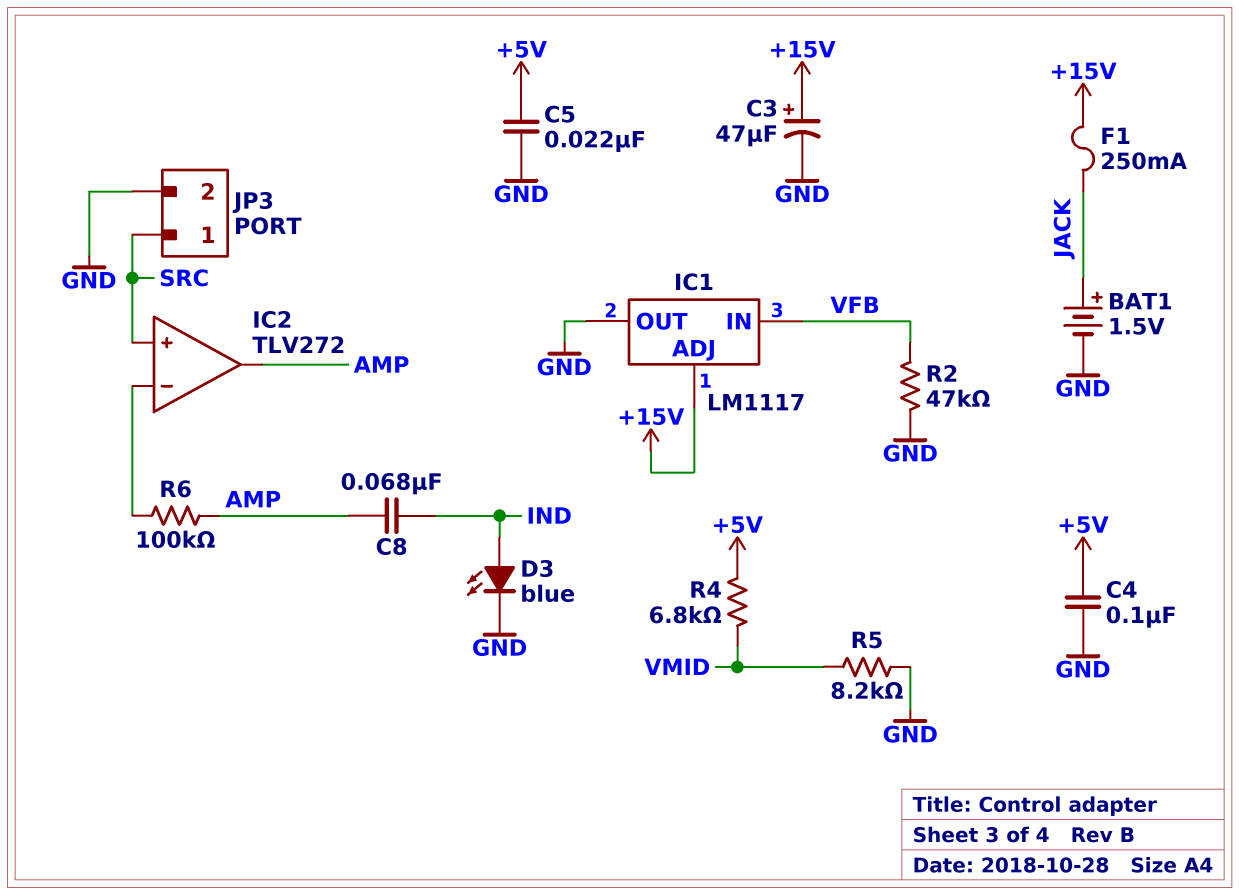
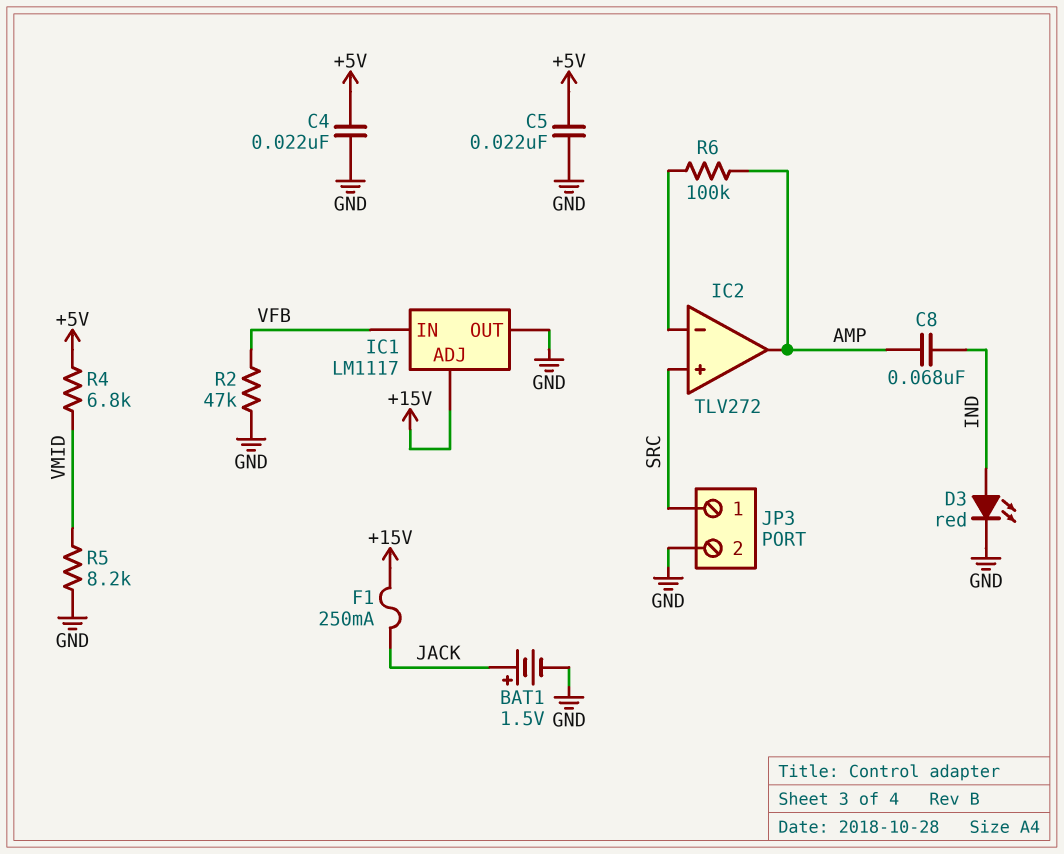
C3: 47uF (plus +15V, minus GND) -> none
C4: 100nF (+5V, GND) -> 22nF (+5V, GND)
D3: LED blue (A IND, K GND) -> LED red (A IND, K GND)

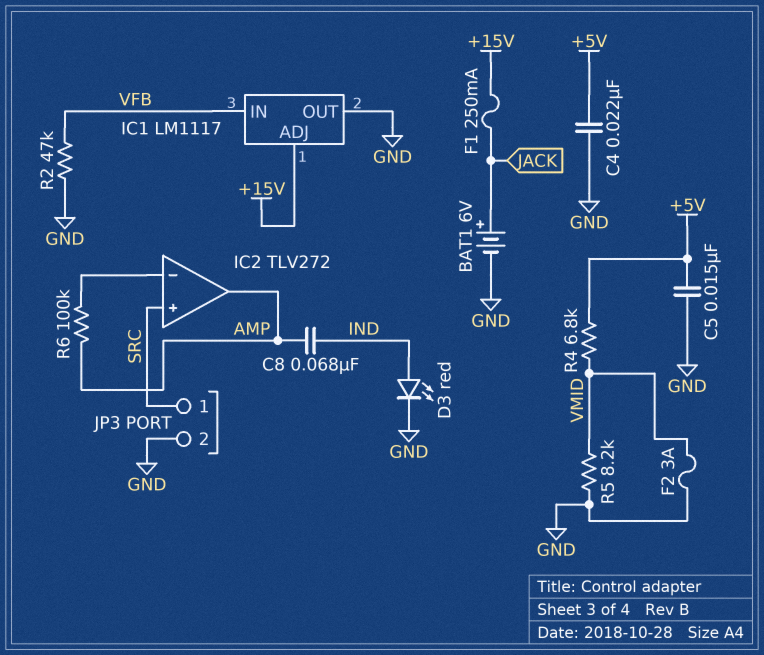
BAT1: 1.5V (plus JACK, minus GND) -> 6V (plus JACK, minus GND)
C5: 22nF (+5V, GND) -> 15nF (+5V, GND)
F2: none -> 3A (GND, VMID)

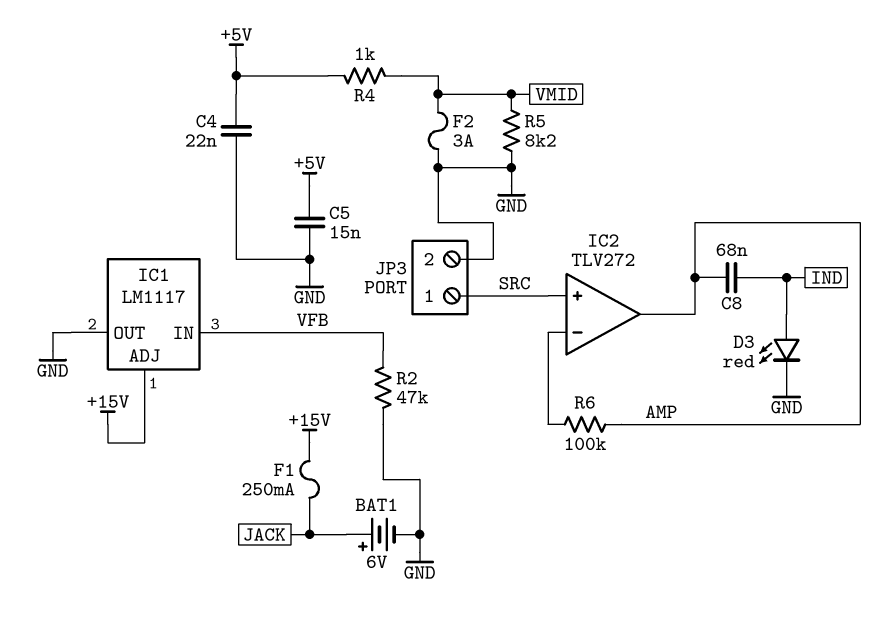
R4: 6.8k (+5V, VMID) -> 1k (+5V, VMID)

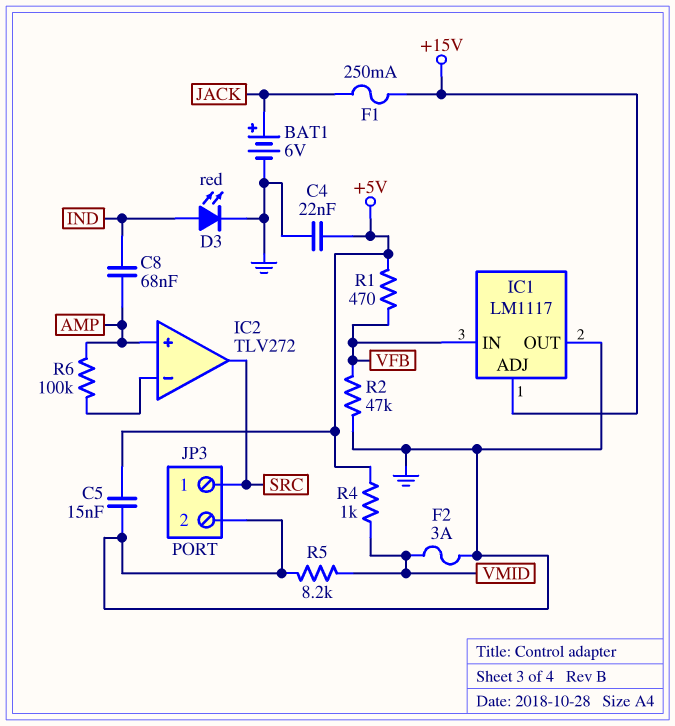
IC2 pin in+: SRC -> AMP
IC2 pin out: AMP -> SRC
R1: none -> 470 (+5V, VFB)

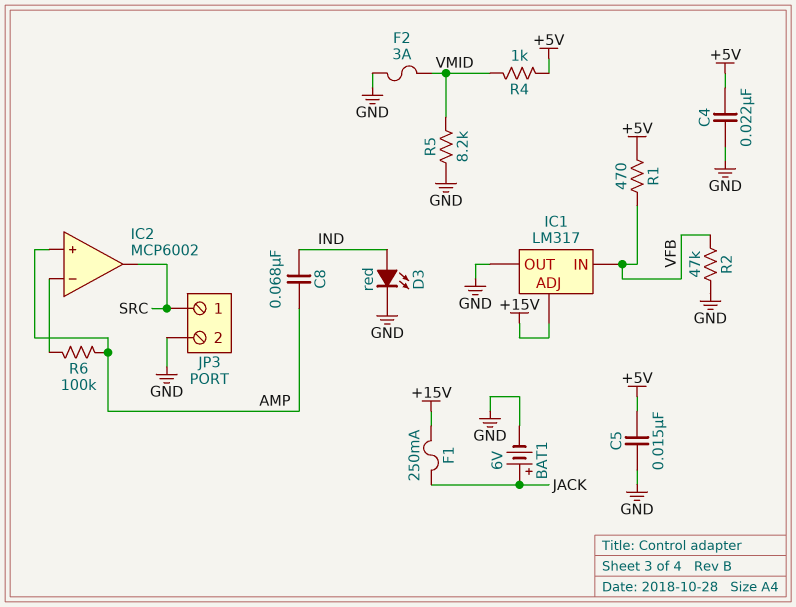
IC1: LM1117 -> LM317
IC2: TLV272 -> MCP6002

